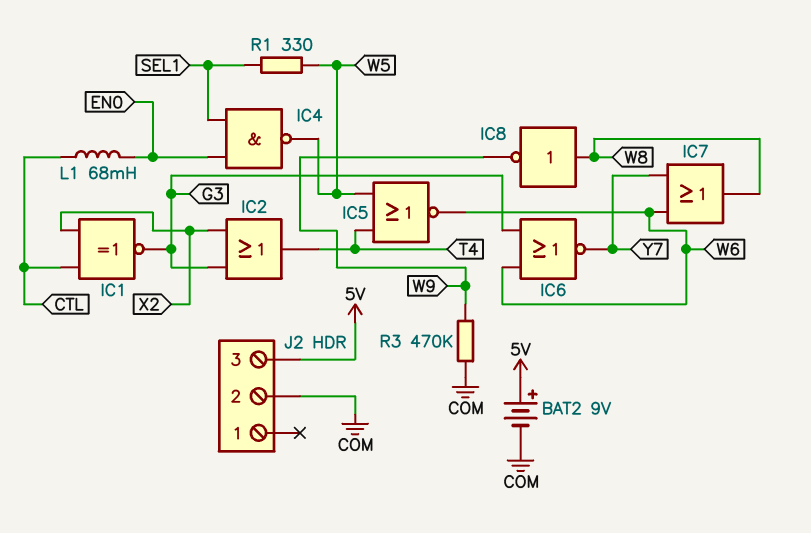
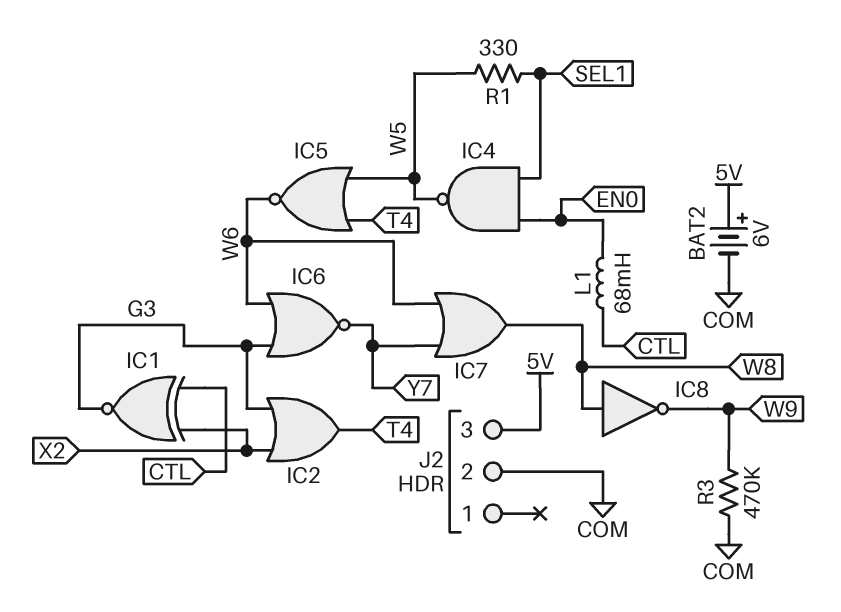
BAT2: 9V (plus 5V, minus COM) -> 6V (plus 5V, minus COM)

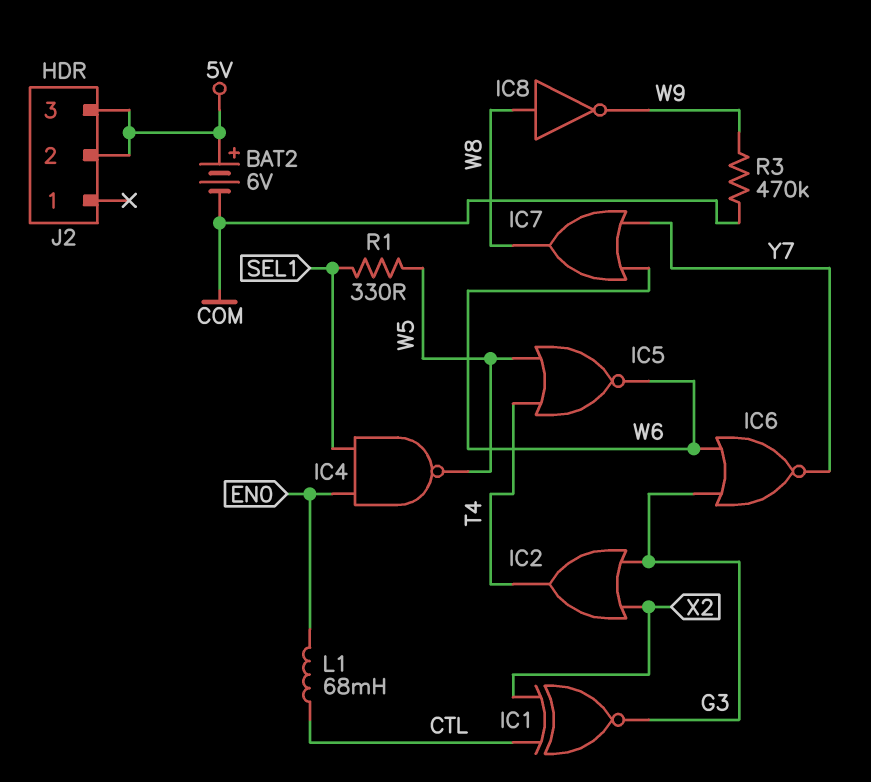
J2 pin 2: COM -> 5V

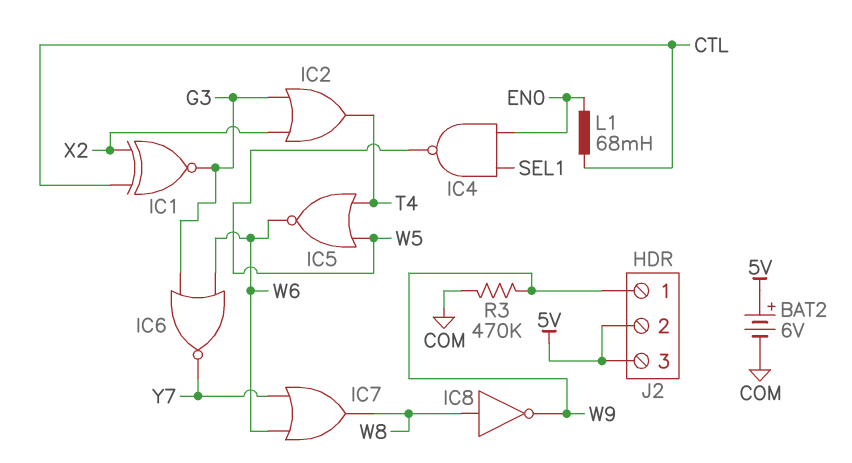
J2 pin 1: none -> W9
R1: 330 (SEL1, W5) -> none

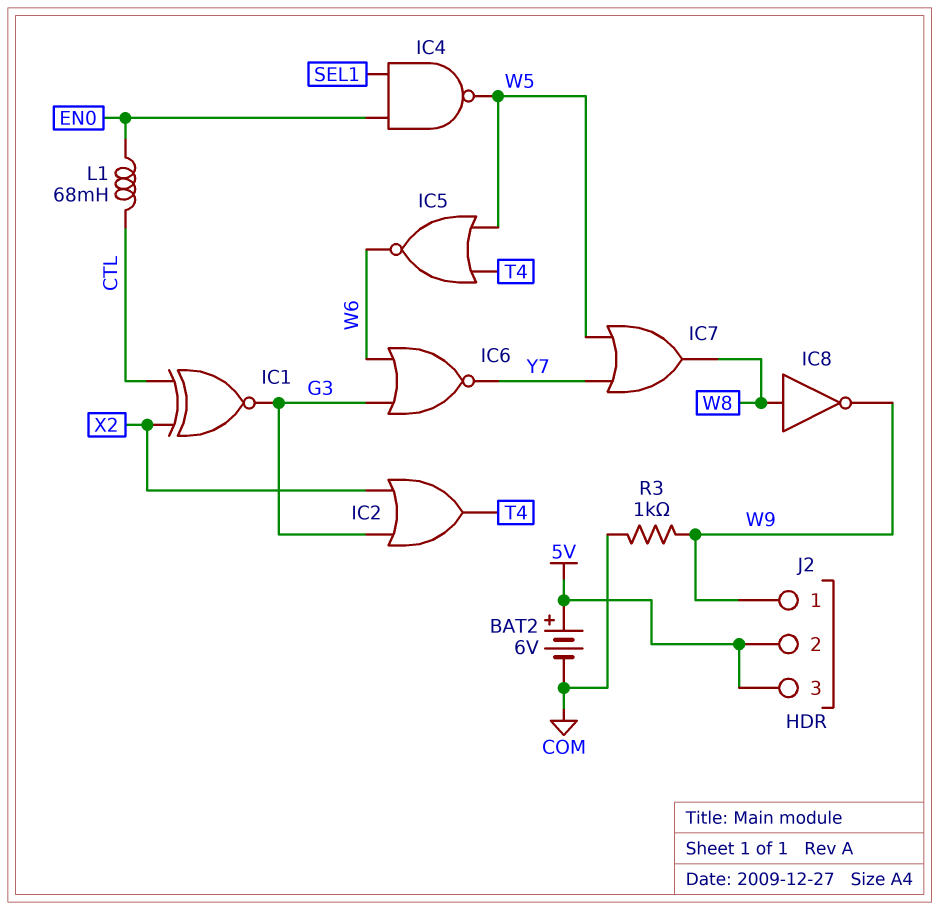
IC7: OR (in W6, in Y7, out W8) -> OR (in W5, in Y7, out W8)
R3: 470k (COM, W9) -> 1k (COM, W9)

